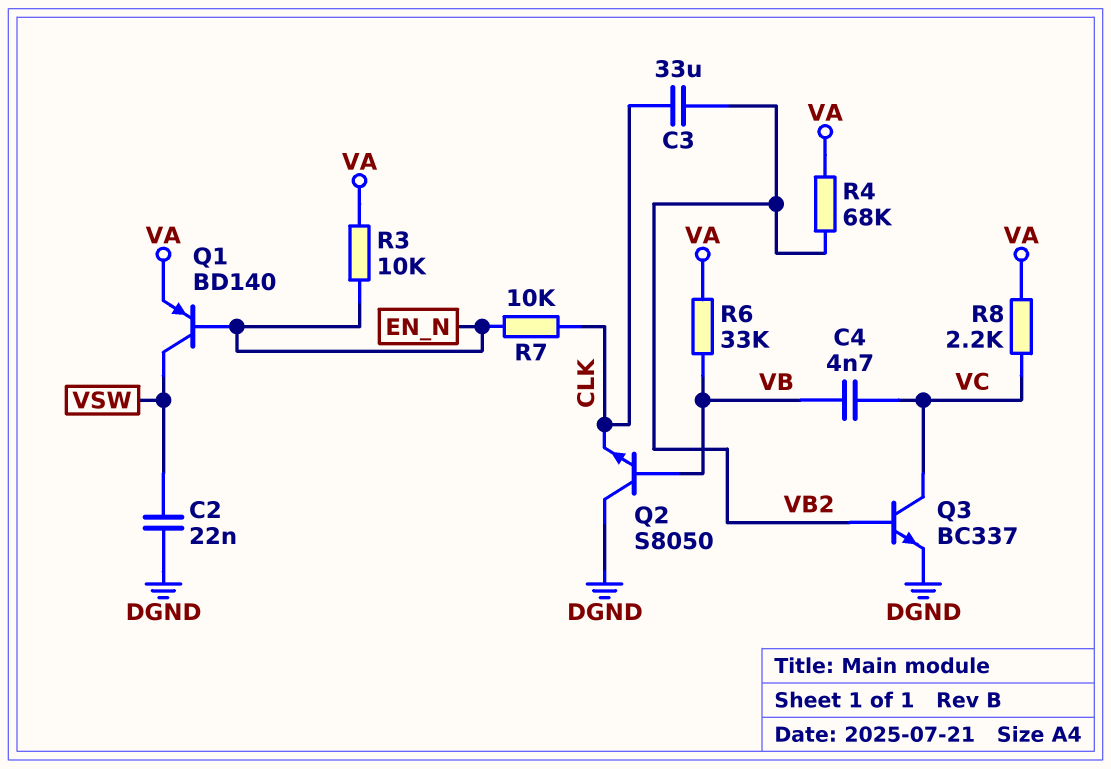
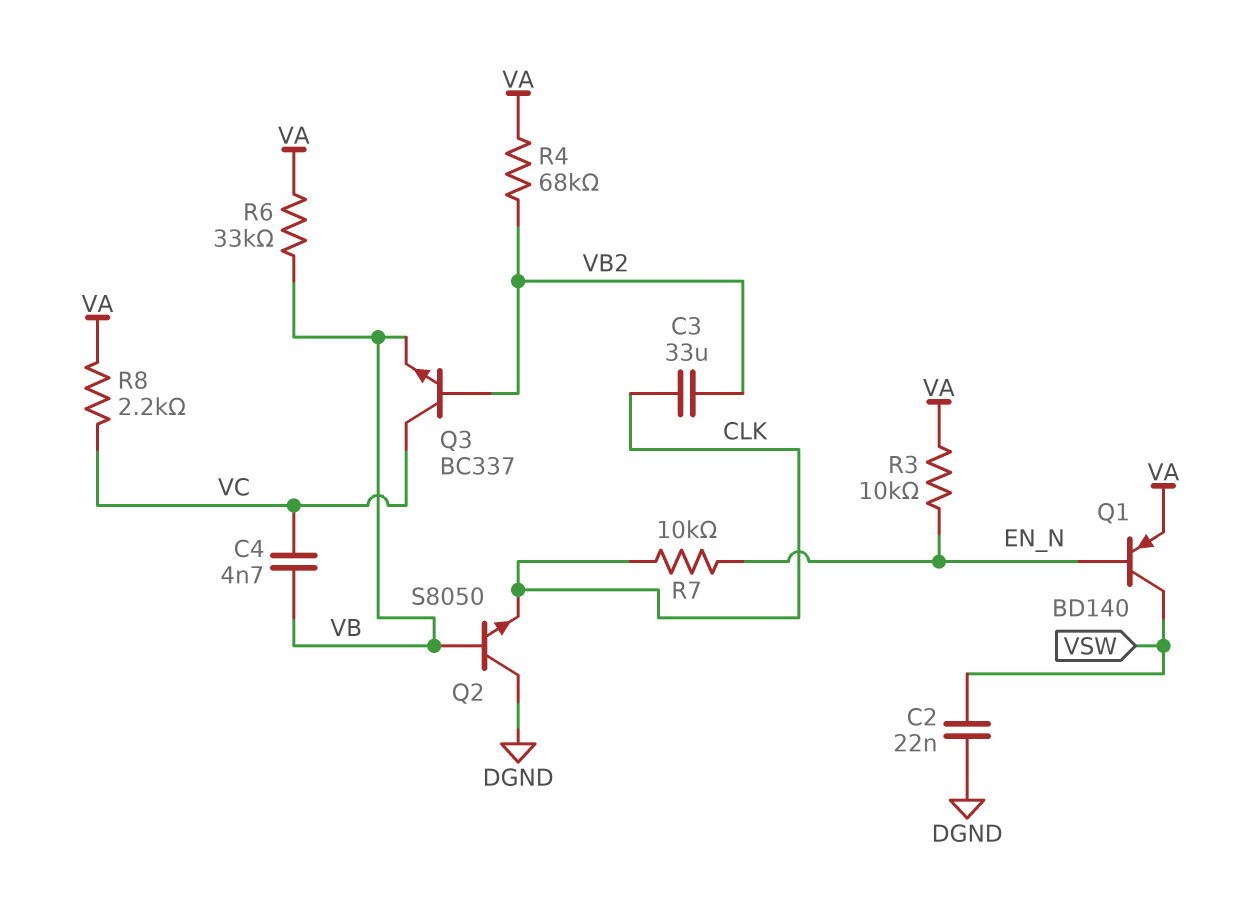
Q3: NPN BC337 (B VB2, C VC, E DGND) -> NPN BC337 (B VB2, C VC, E VB)

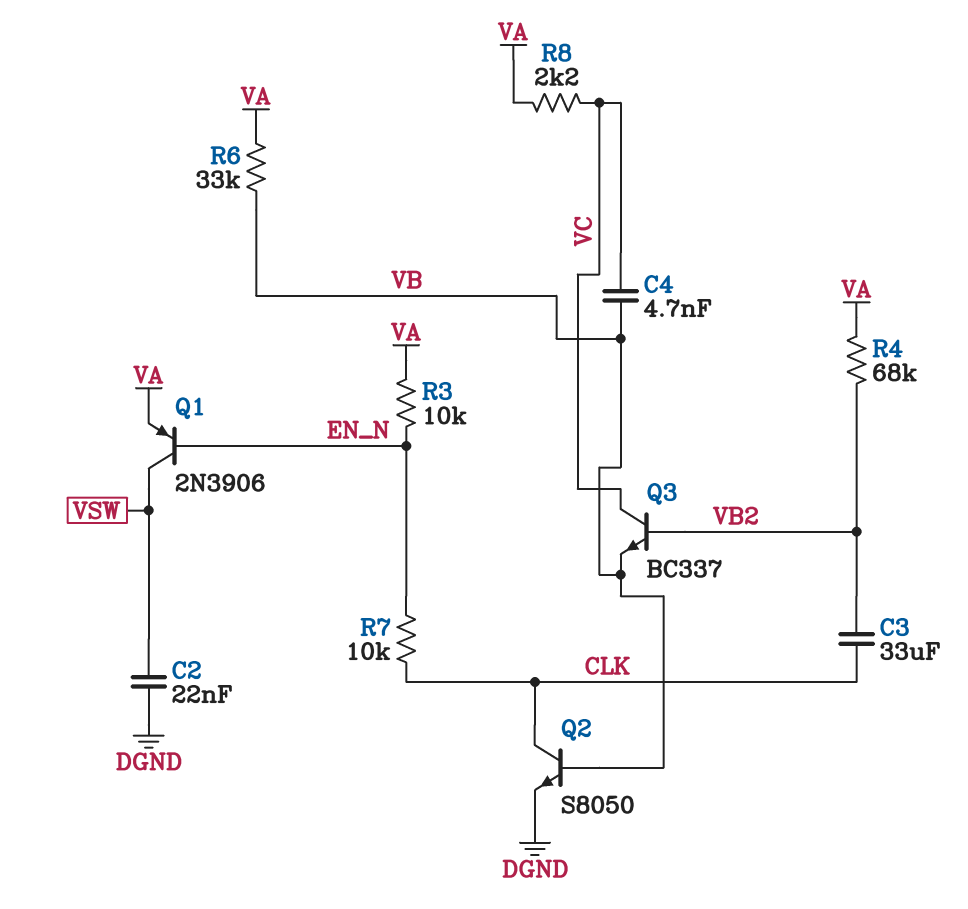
Q1: PNP BD140 (B EN_N, C VSW, E VA) -> PNP 2N3906 (B EN_N, C VSW, E VA)
Q2: NPN S8050 (B VB, C DGND, E CLK) -> NPN S8050 (B VB, C CLK, E DGND)

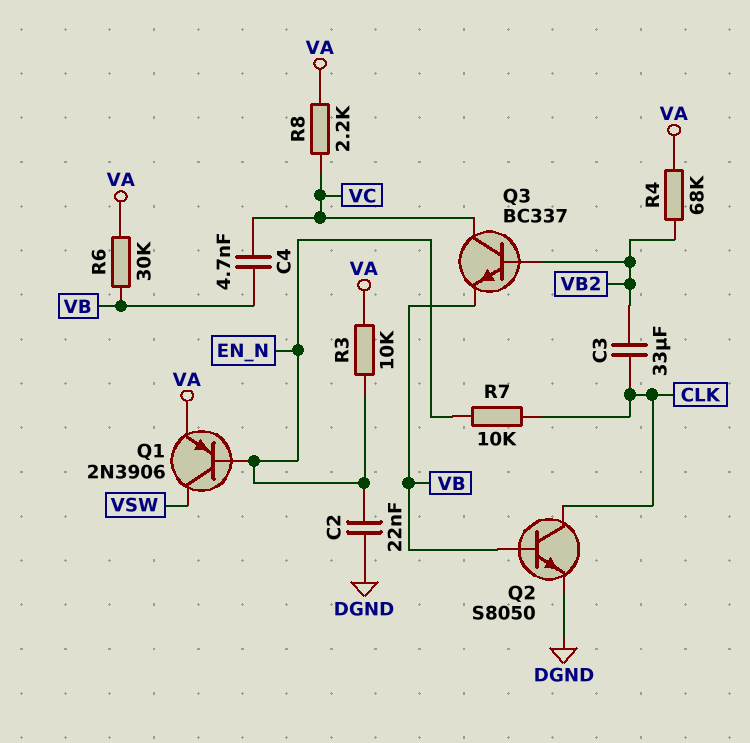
C2: 22nF (DGND, VSW) -> 22nF (DGND, EN_N)
R6: 33k (VA, VB) -> 30k (VA, VB)

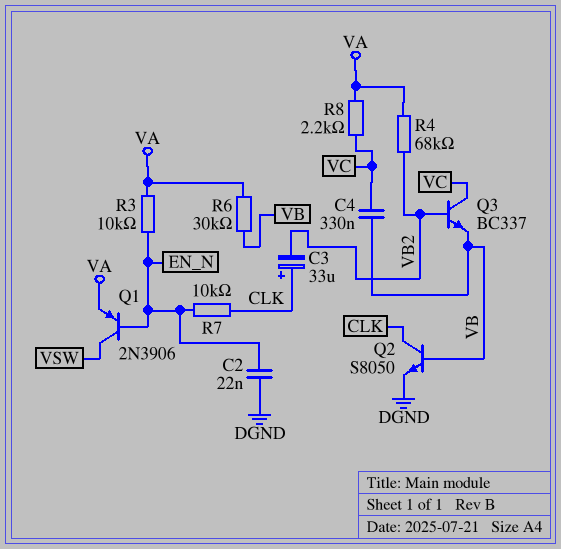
C3: 33uF (CLK, VB2) -> 33uF (plus CLK, minus VB2)
C4: 4.7nF (VB, VC) -> 330nF (VB, VC)

